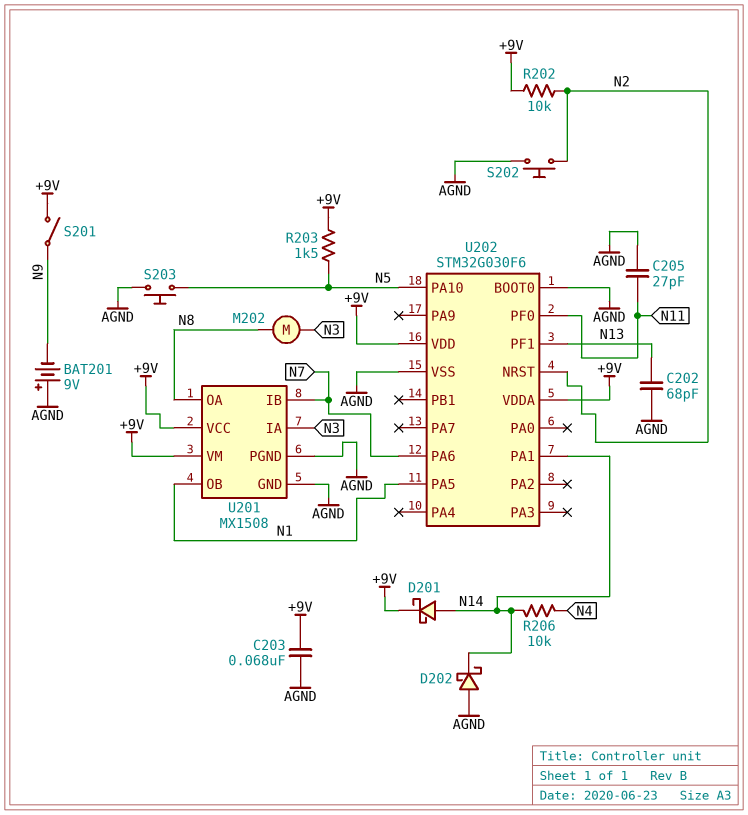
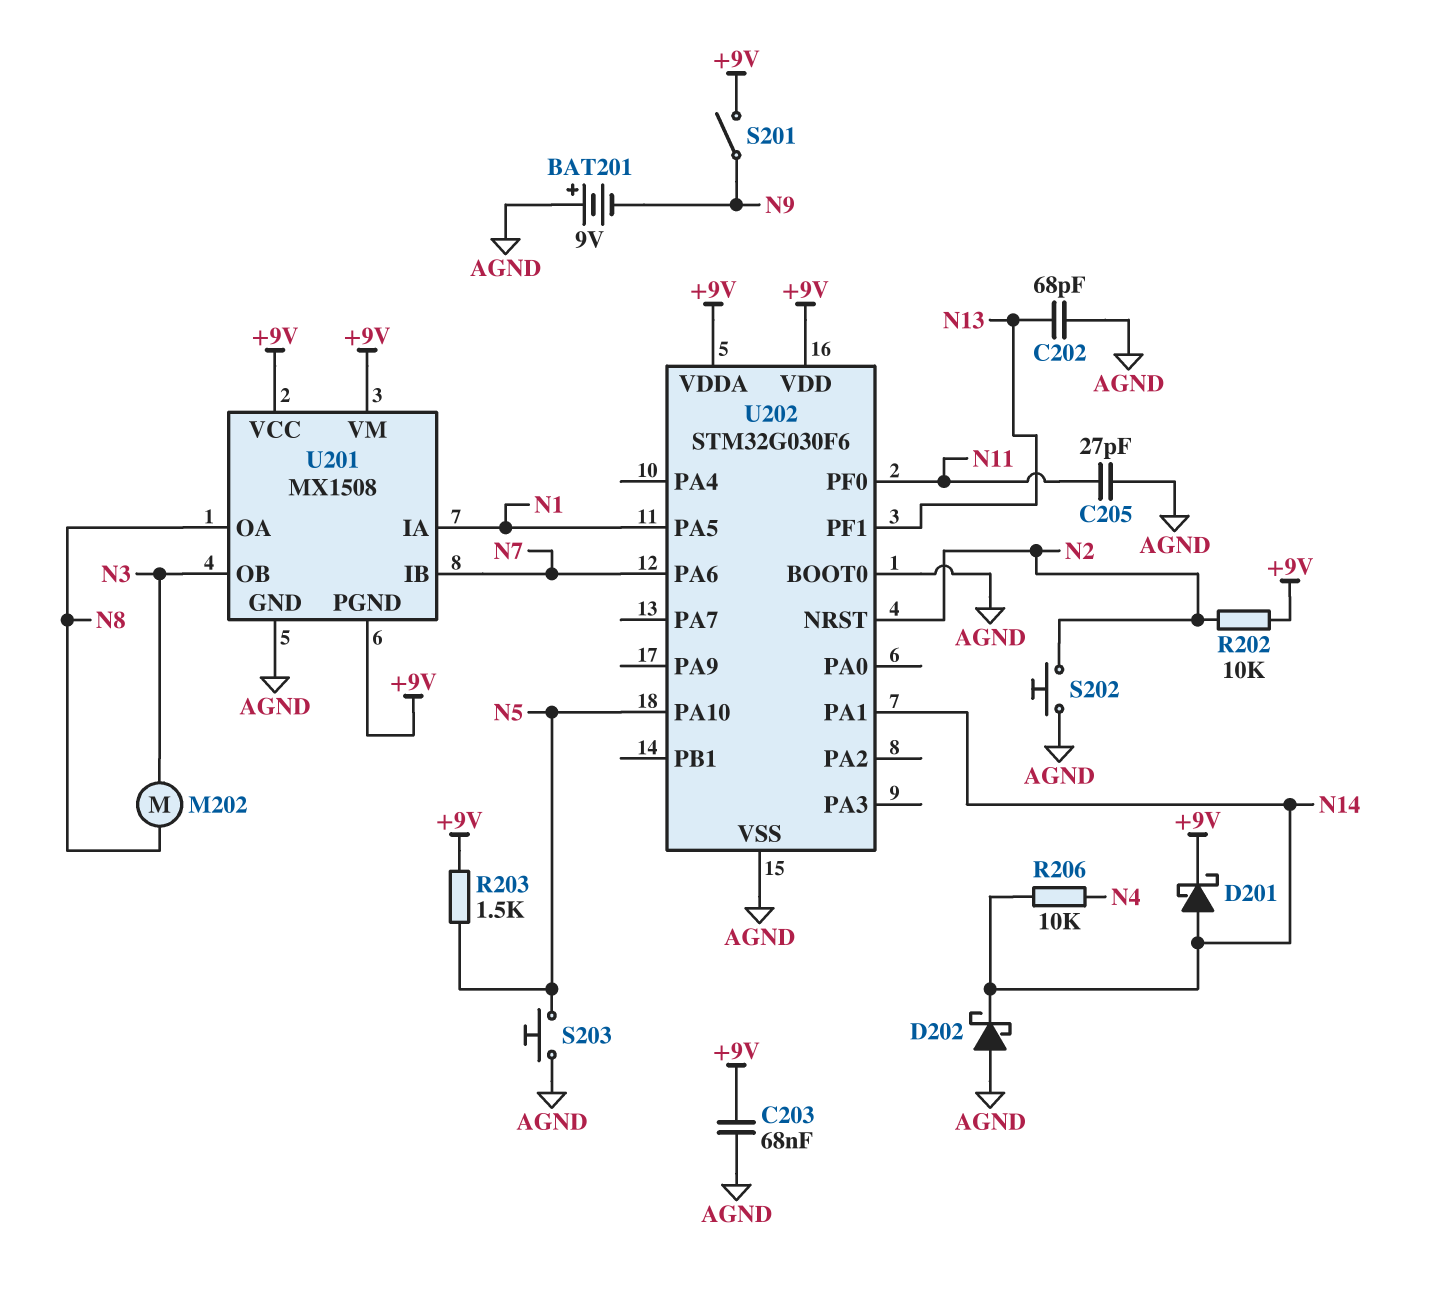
U201 pin IA: N3 -> N1
U201 pin OB: N1 -> N3
U201 pin PGND: AGND -> +9V

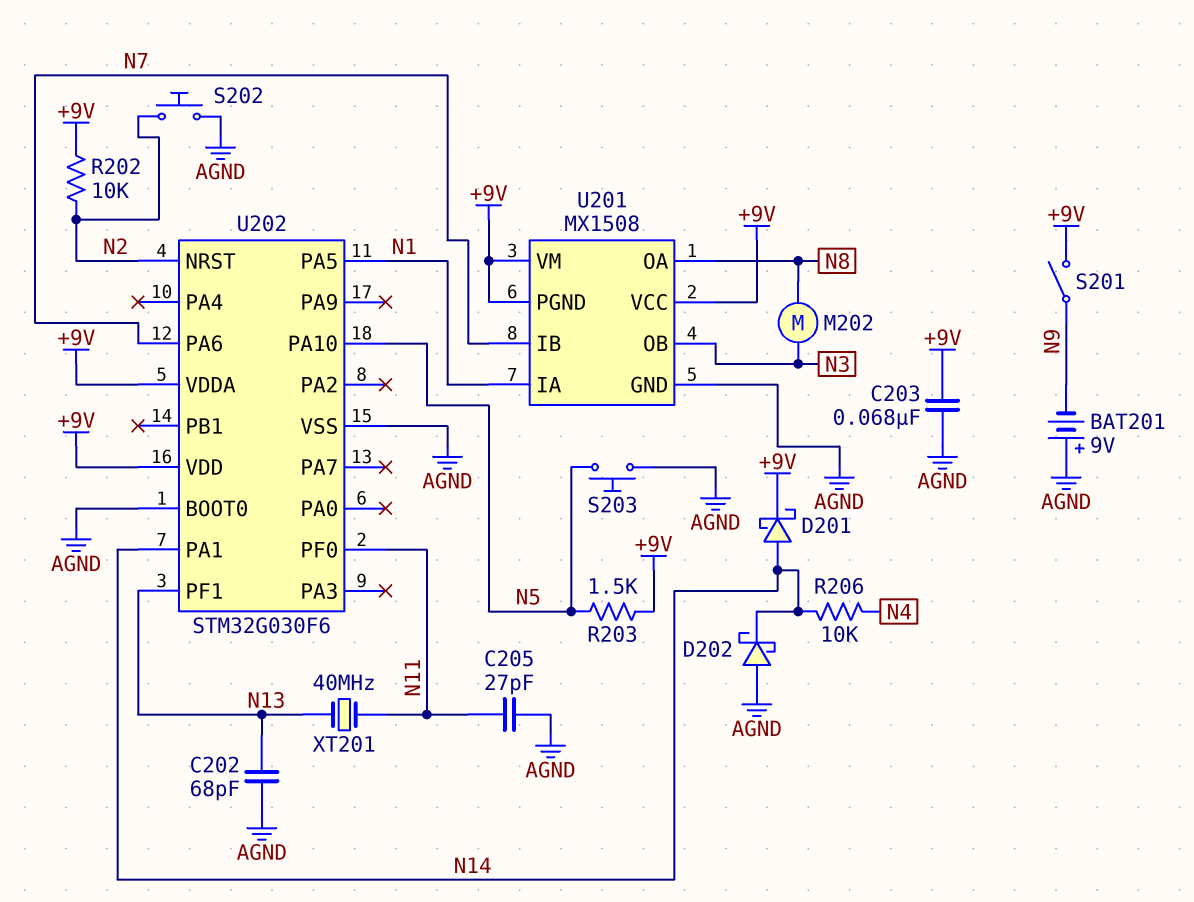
XT201: none -> 40MHz (N11, N13)

